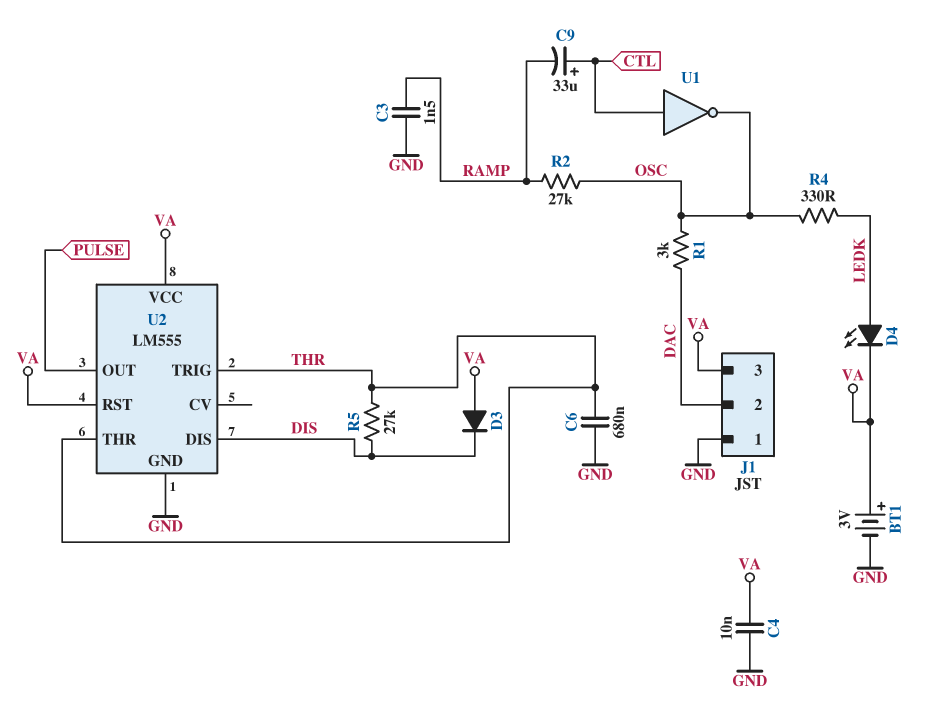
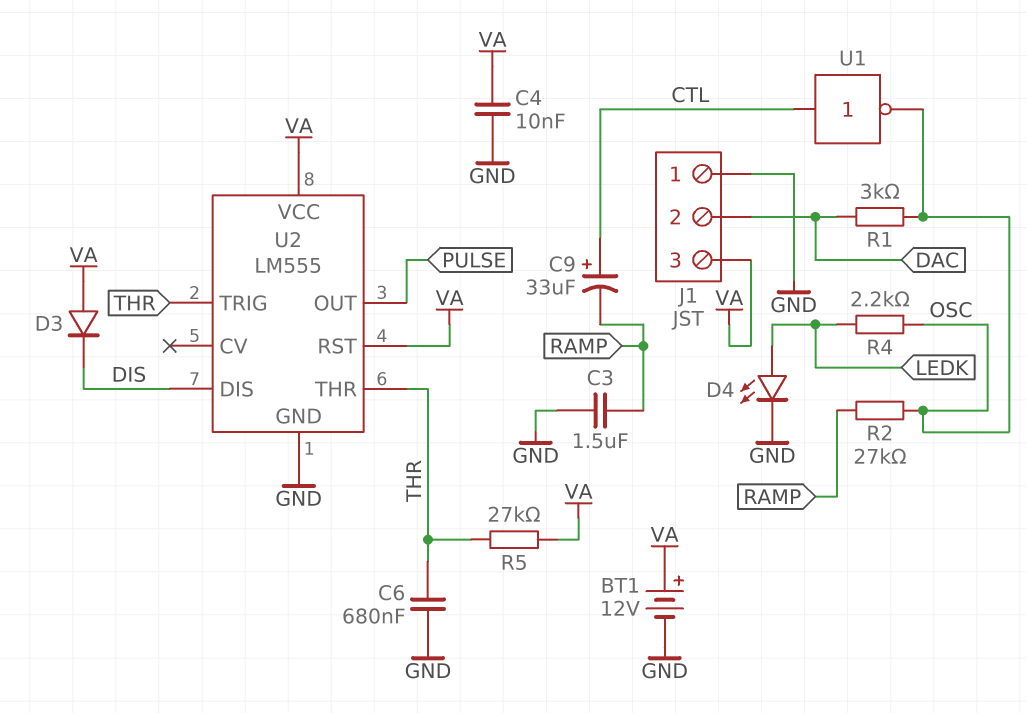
BT1: 3V (plus VA, minus GND) -> 12V (plus VA, minus GND)
C3: 1.5nF (GND, RAMP) -> 1.5uF (GND, RAMP)
D4: LED (A LEDK, K VA) -> LED (A LEDK, K GND)
R4: 330 (LEDK, OSC) -> 2.2k (LEDK, OSC)
R5: 27k (DIS, THR) -> 27k (THR, VA)

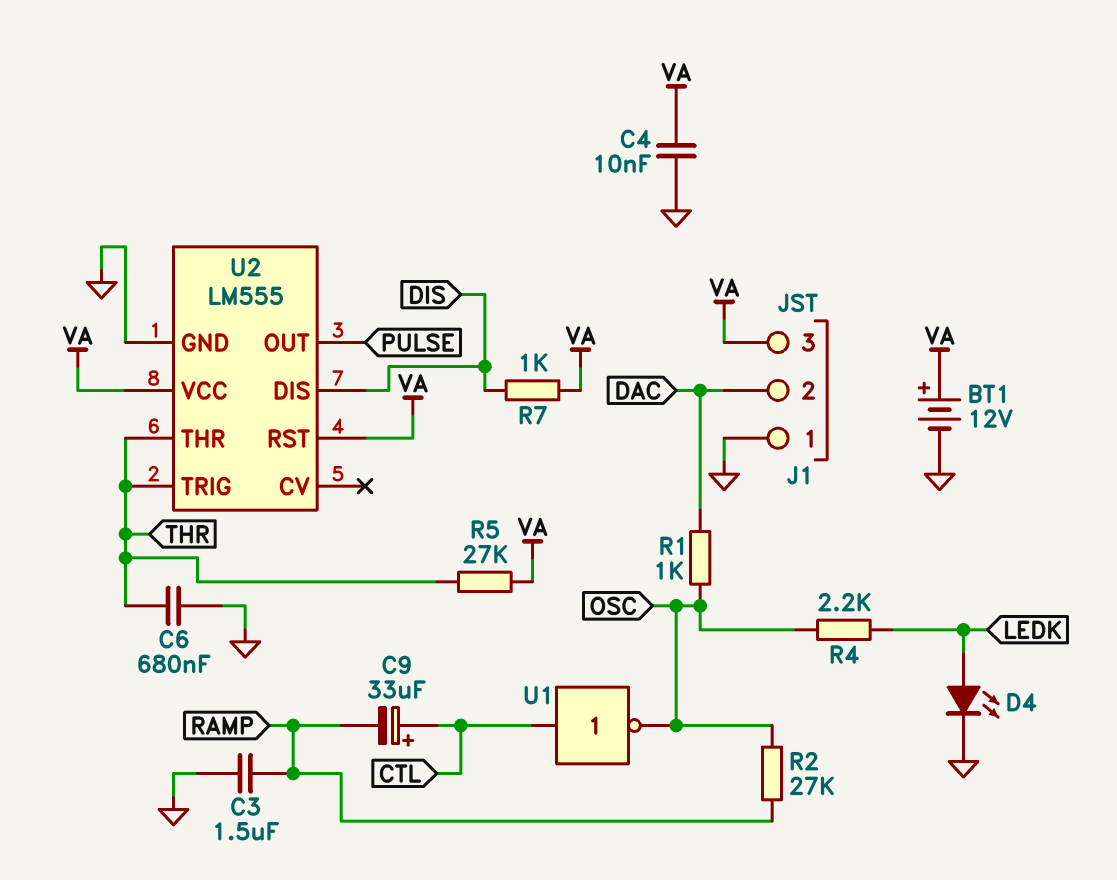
D3: diode (A VA, K DIS) -> none
R1: 3k (DAC, OSC) -> 1k (DAC, OSC)
R7: none -> 1k (DIS, VA)

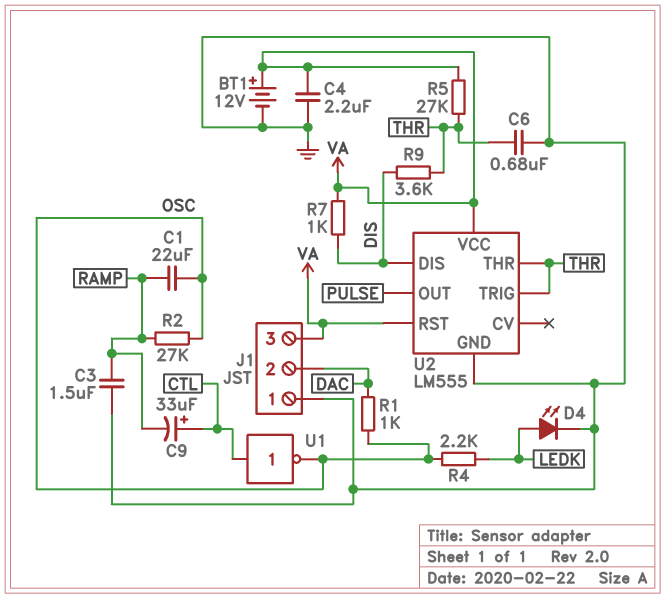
C1: none -> 22uF (OSC, RAMP)
C4: 10nF (GND, VA) -> 2.2uF (GND, VA)
R9: none -> 3.6k (DIS, THR)

